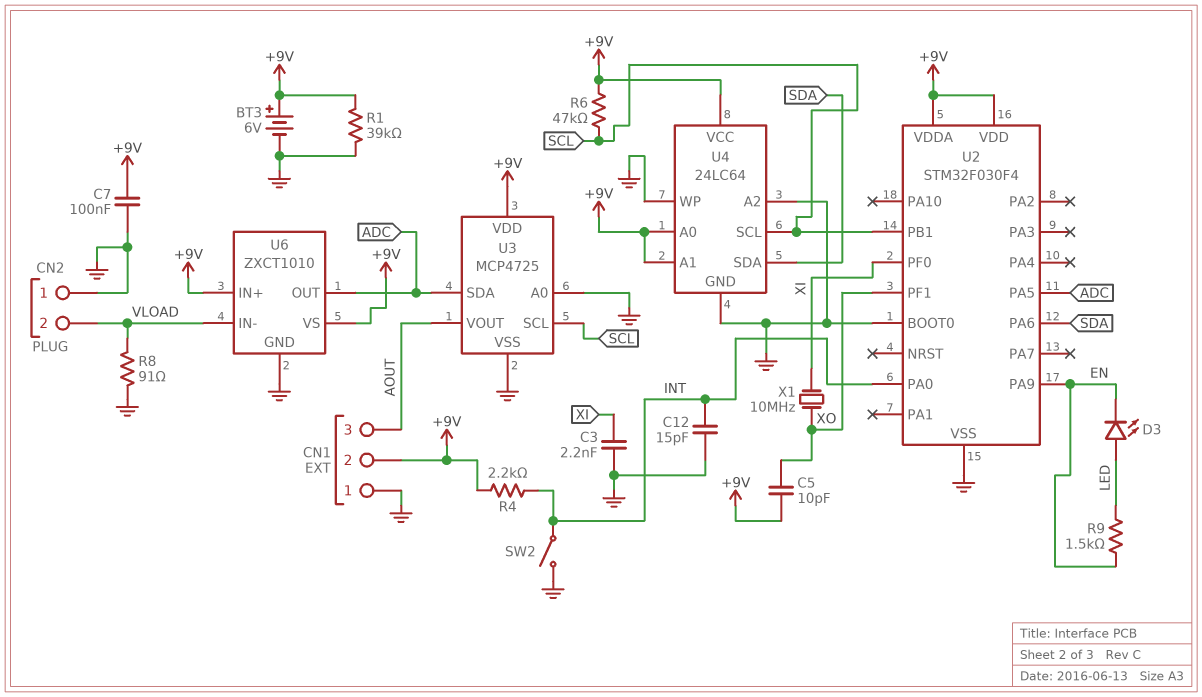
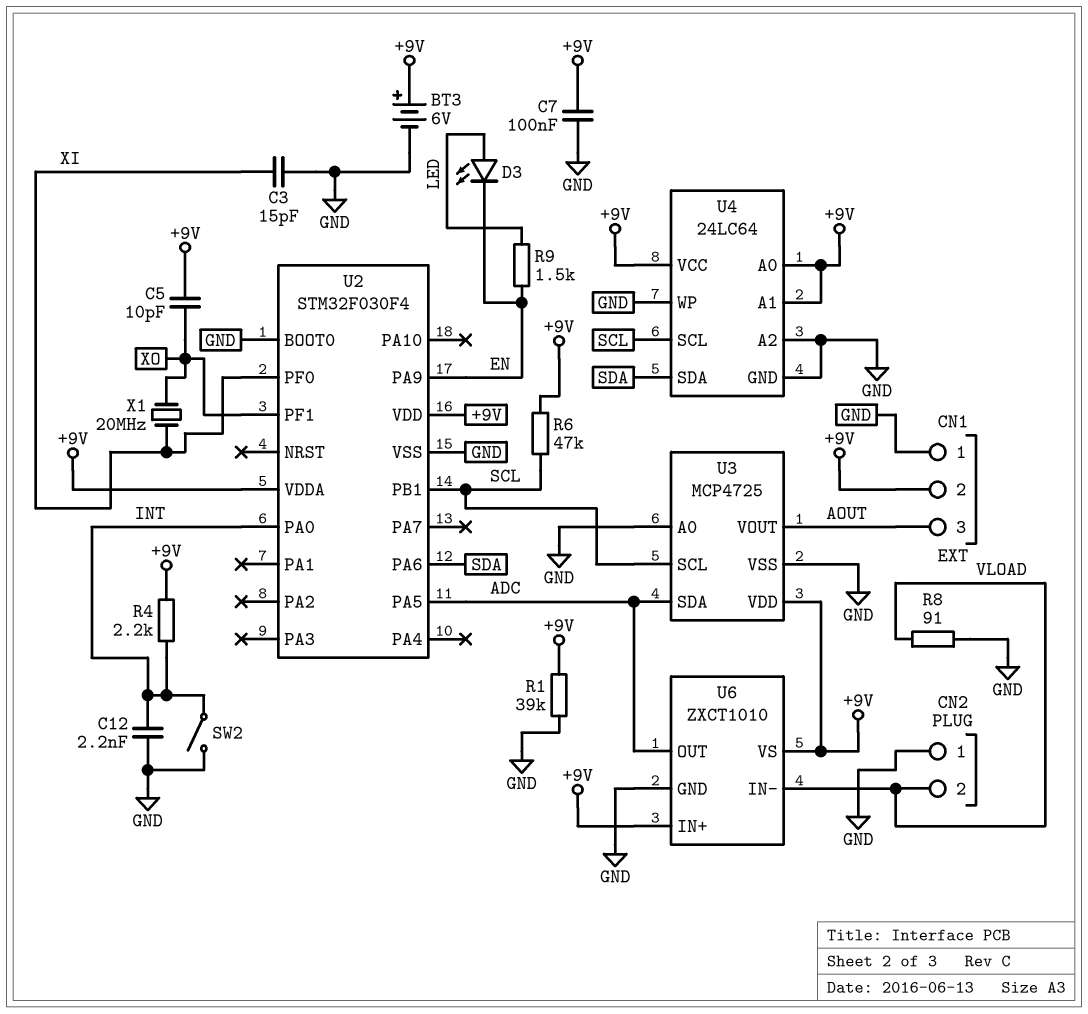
C3: 2.2nF (GND, XI) -> 15pF (GND, XI)
C12: 15pF (GND, INT) -> 2.2nF (GND, INT)
X1: 10MHz (XI, XO) -> 20MHz (XI, XO)

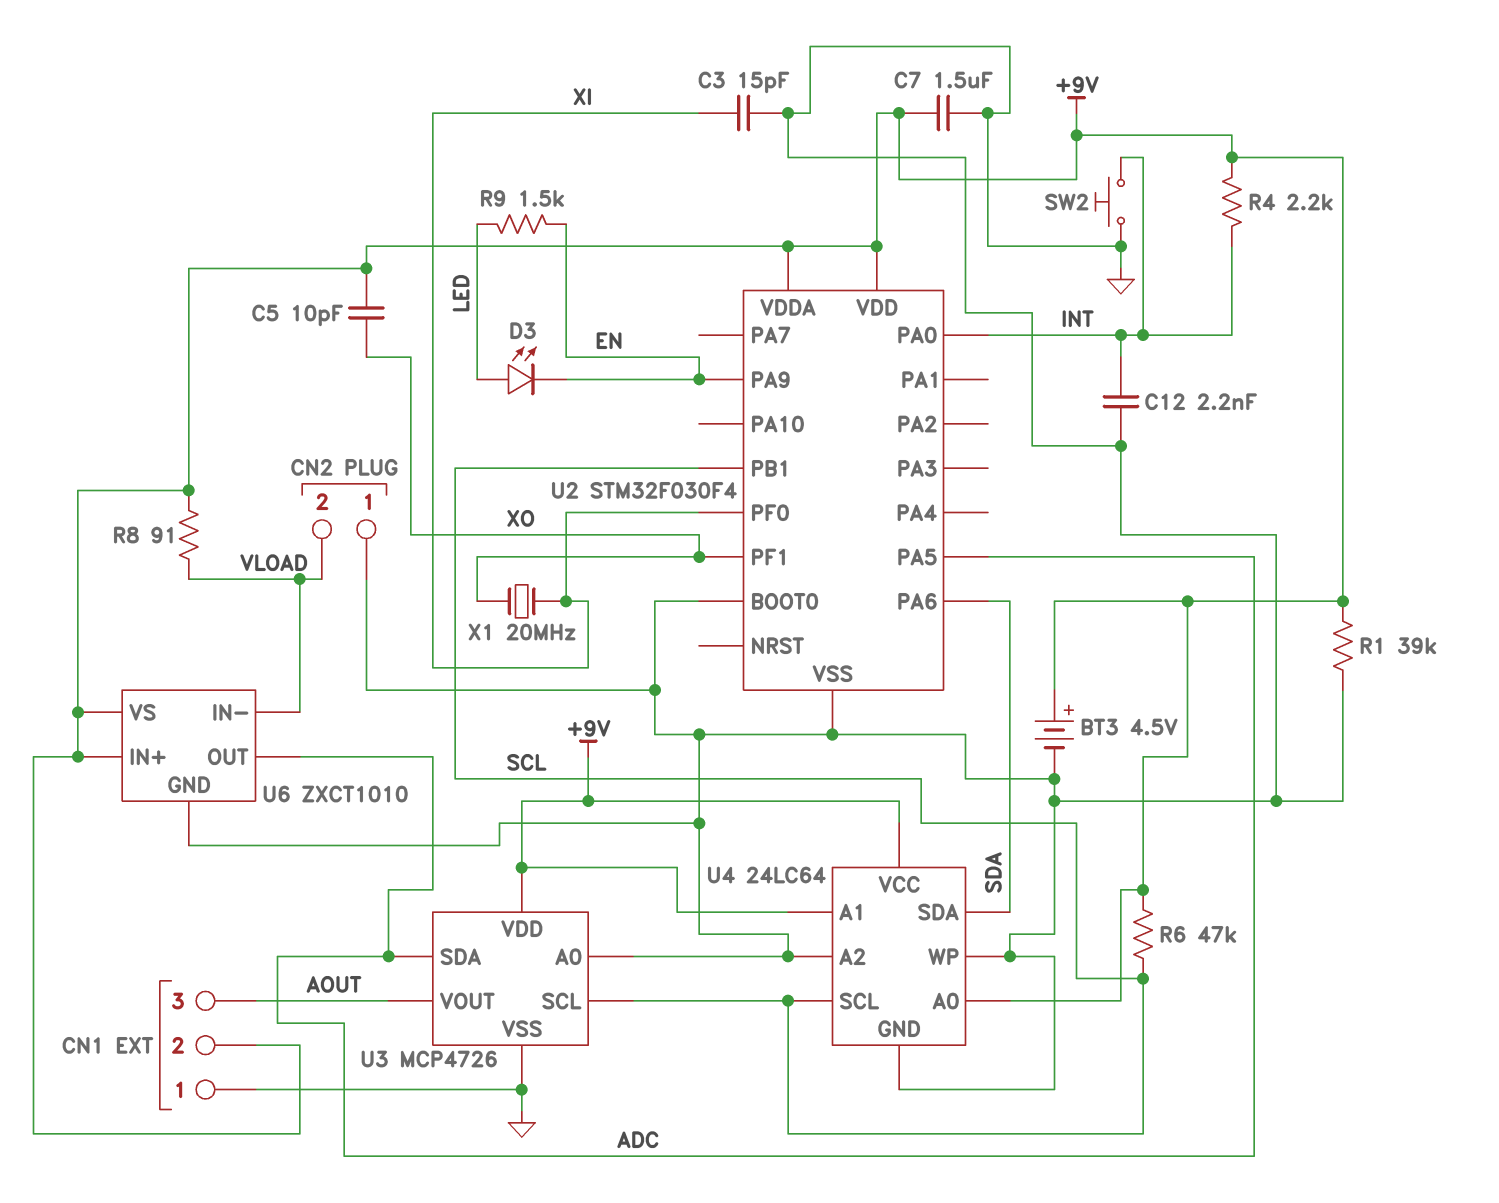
BT3: 6V (plus +9V, minus GND) -> 4.5V (plus +9V, minus GND)
C7: 100nF (+9V, GND) -> 1.5uF (+9V, GND)
R8: 91 (GND, VLOAD) -> 91 (+9V, VLOAD)
SW2: switch (GND, INT) -> button (GND, INT)
U3: MCP4725 -> MCP4726

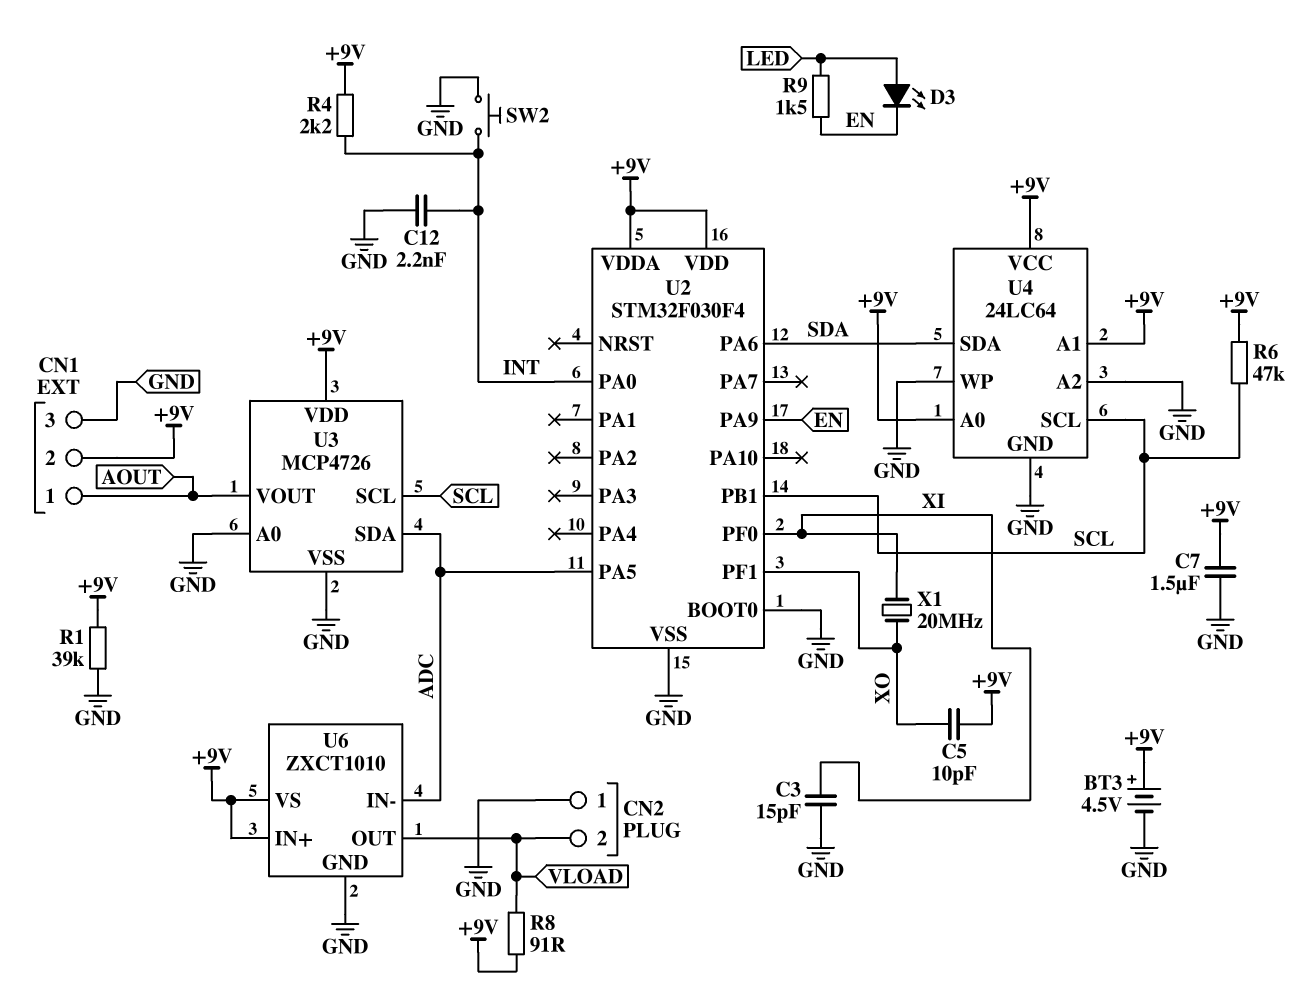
CN1 pin 1: GND -> AOUT
CN1 pin 3: AOUT -> GND
U6 pin IN-: VLOAD -> ADC
U6 pin OUT: ADC -> VLOAD

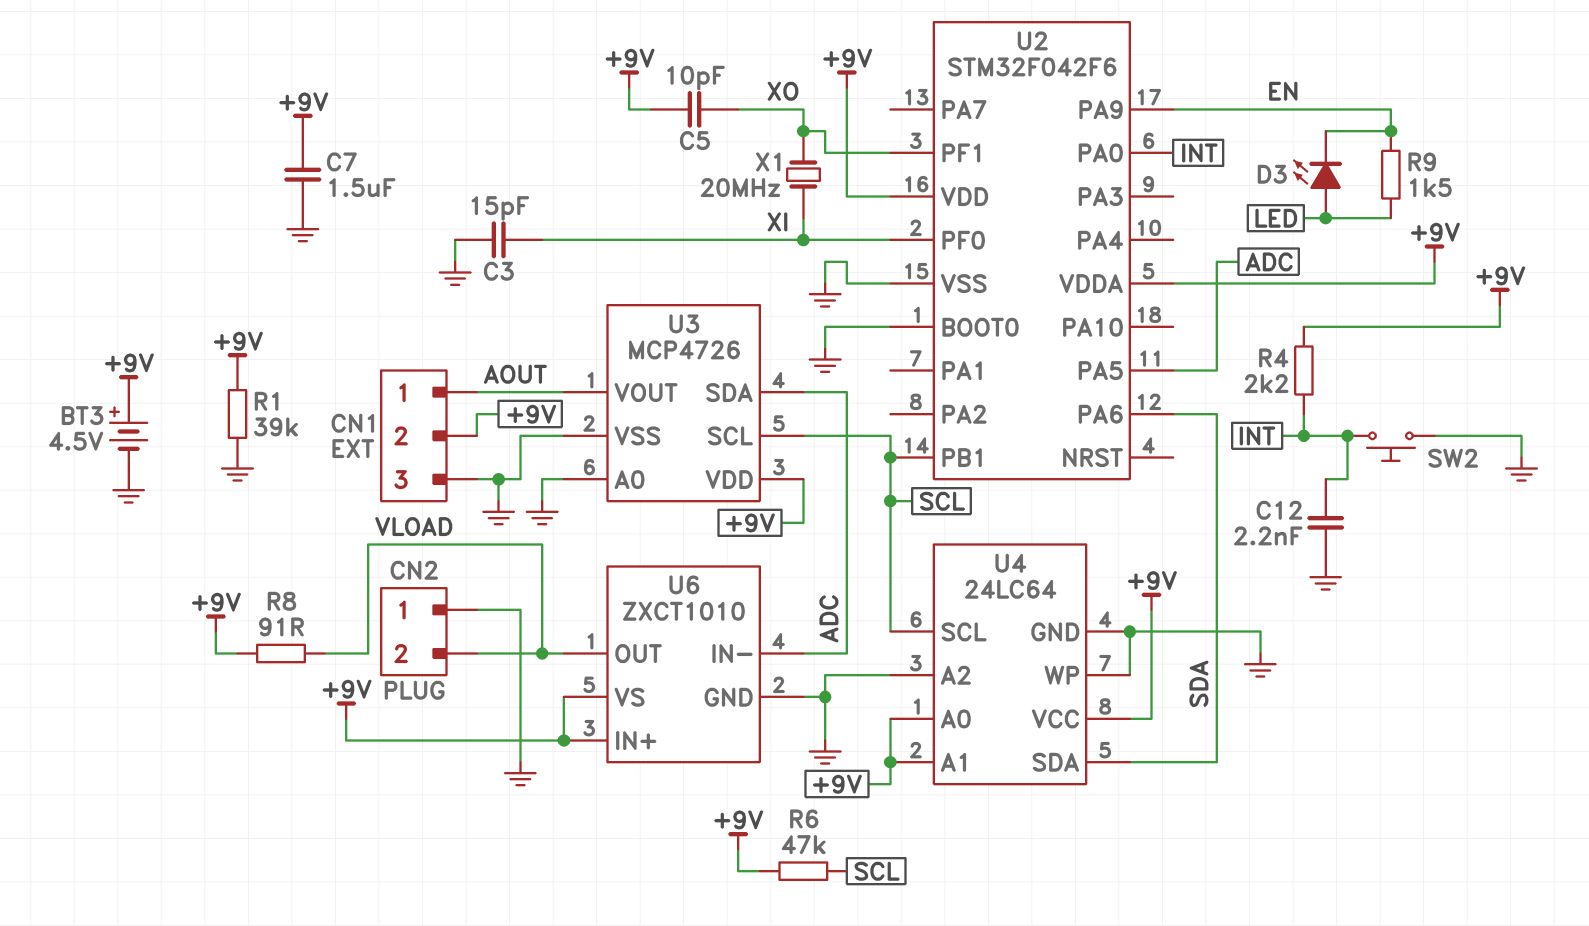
U2: STM32F030F4 -> STM32F042F6

